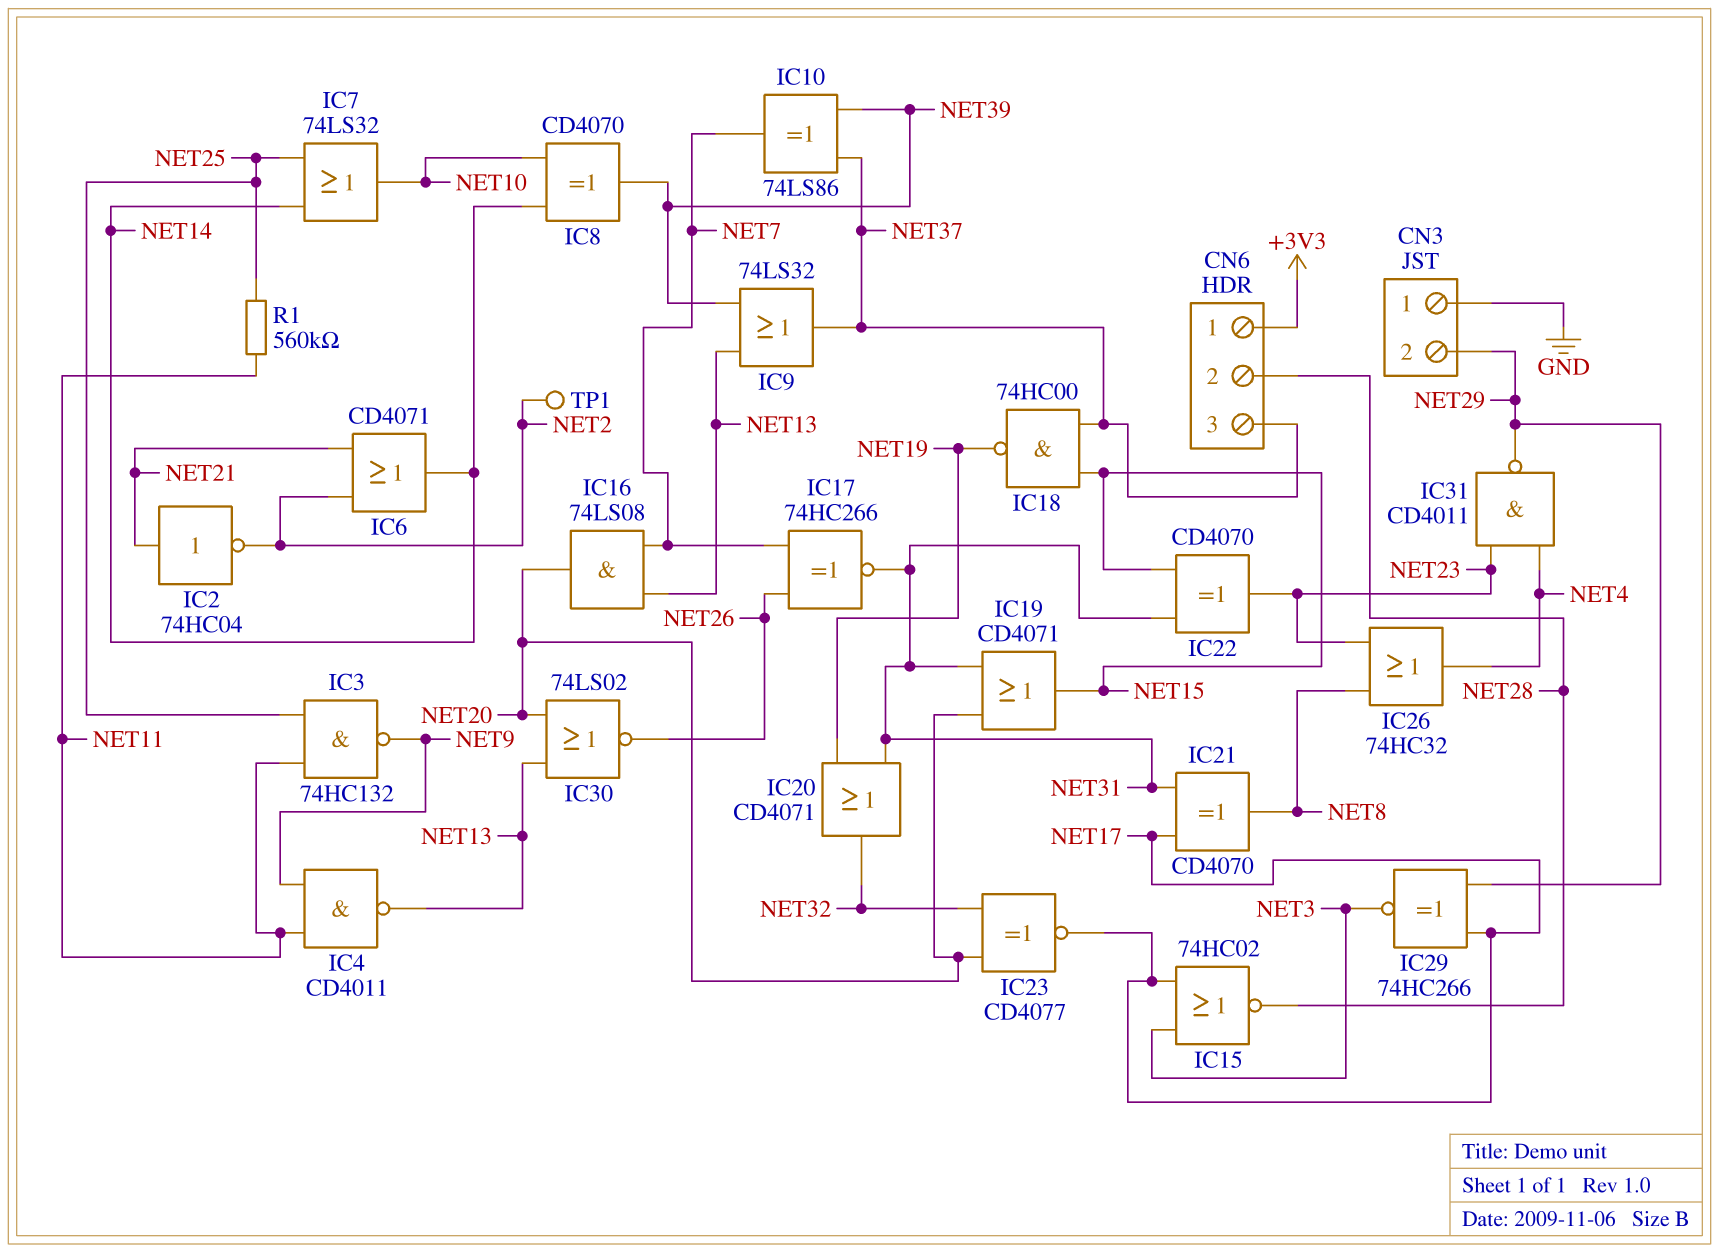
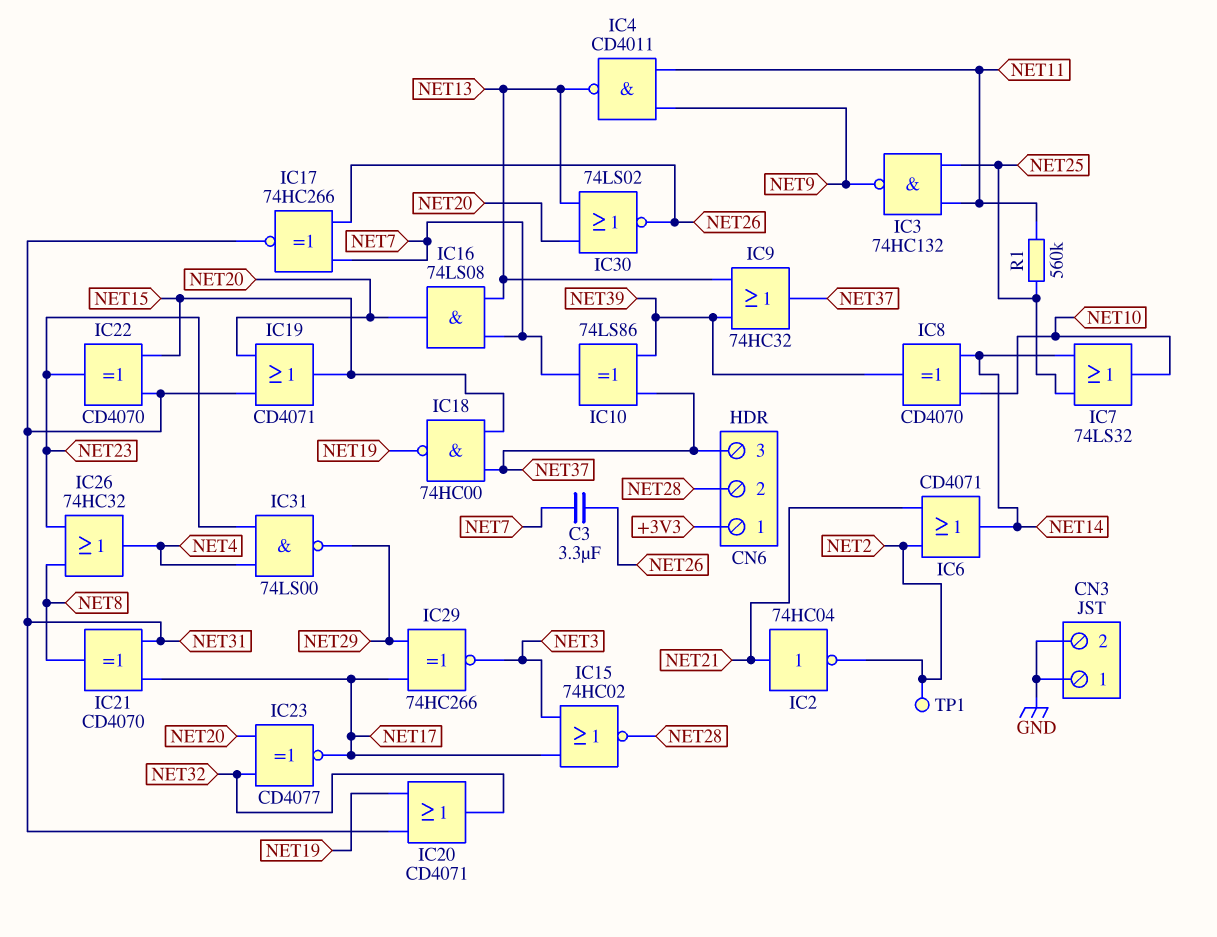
C3: none -> 3.3uF (NET7, NET26)
CN3 pin 2: NET29 -> GND
IC9: OR 74LS32 (in NET13, in NET39, out NET37) -> OR 74HC32 (in NET13, in NET39, out NET37)
IC31: NAND CD4011 (in NET4, in NET23, out NET29) -> NAND 74LS00 (in NET4, in NET23, out NET29)

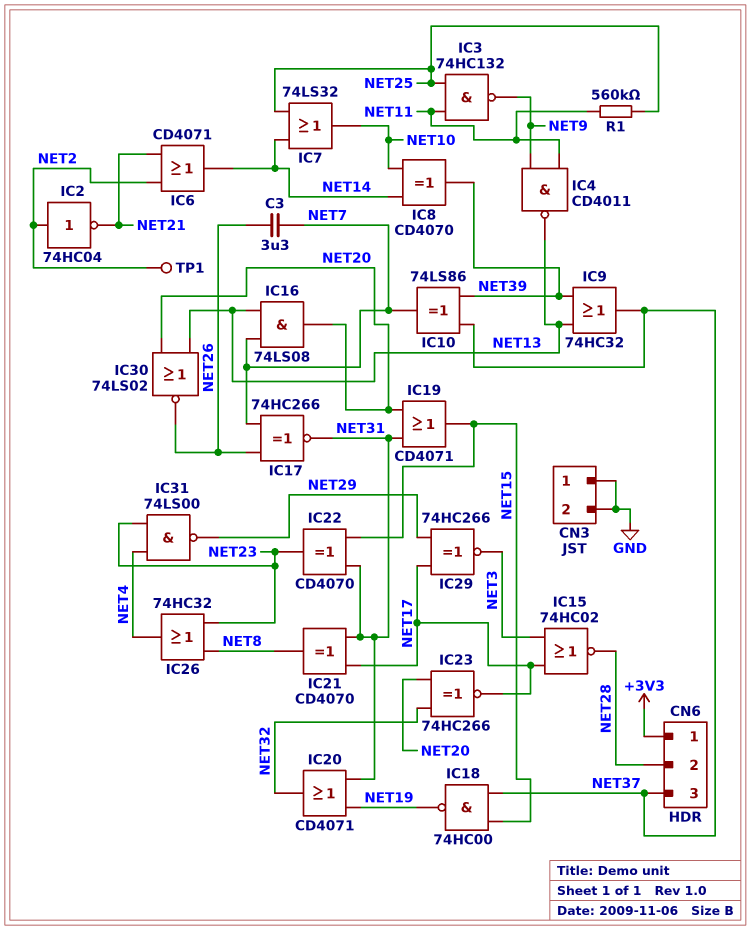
IC2: NOT 74HC04 (in NET21, out NET2) -> NOT 74HC04 (in NET2, out NET21)
IC23: XNOR CD4077 (in NET20, in NET32, out NET17) -> XNOR 74HC266 (in NET20, in NET32, out NET17)

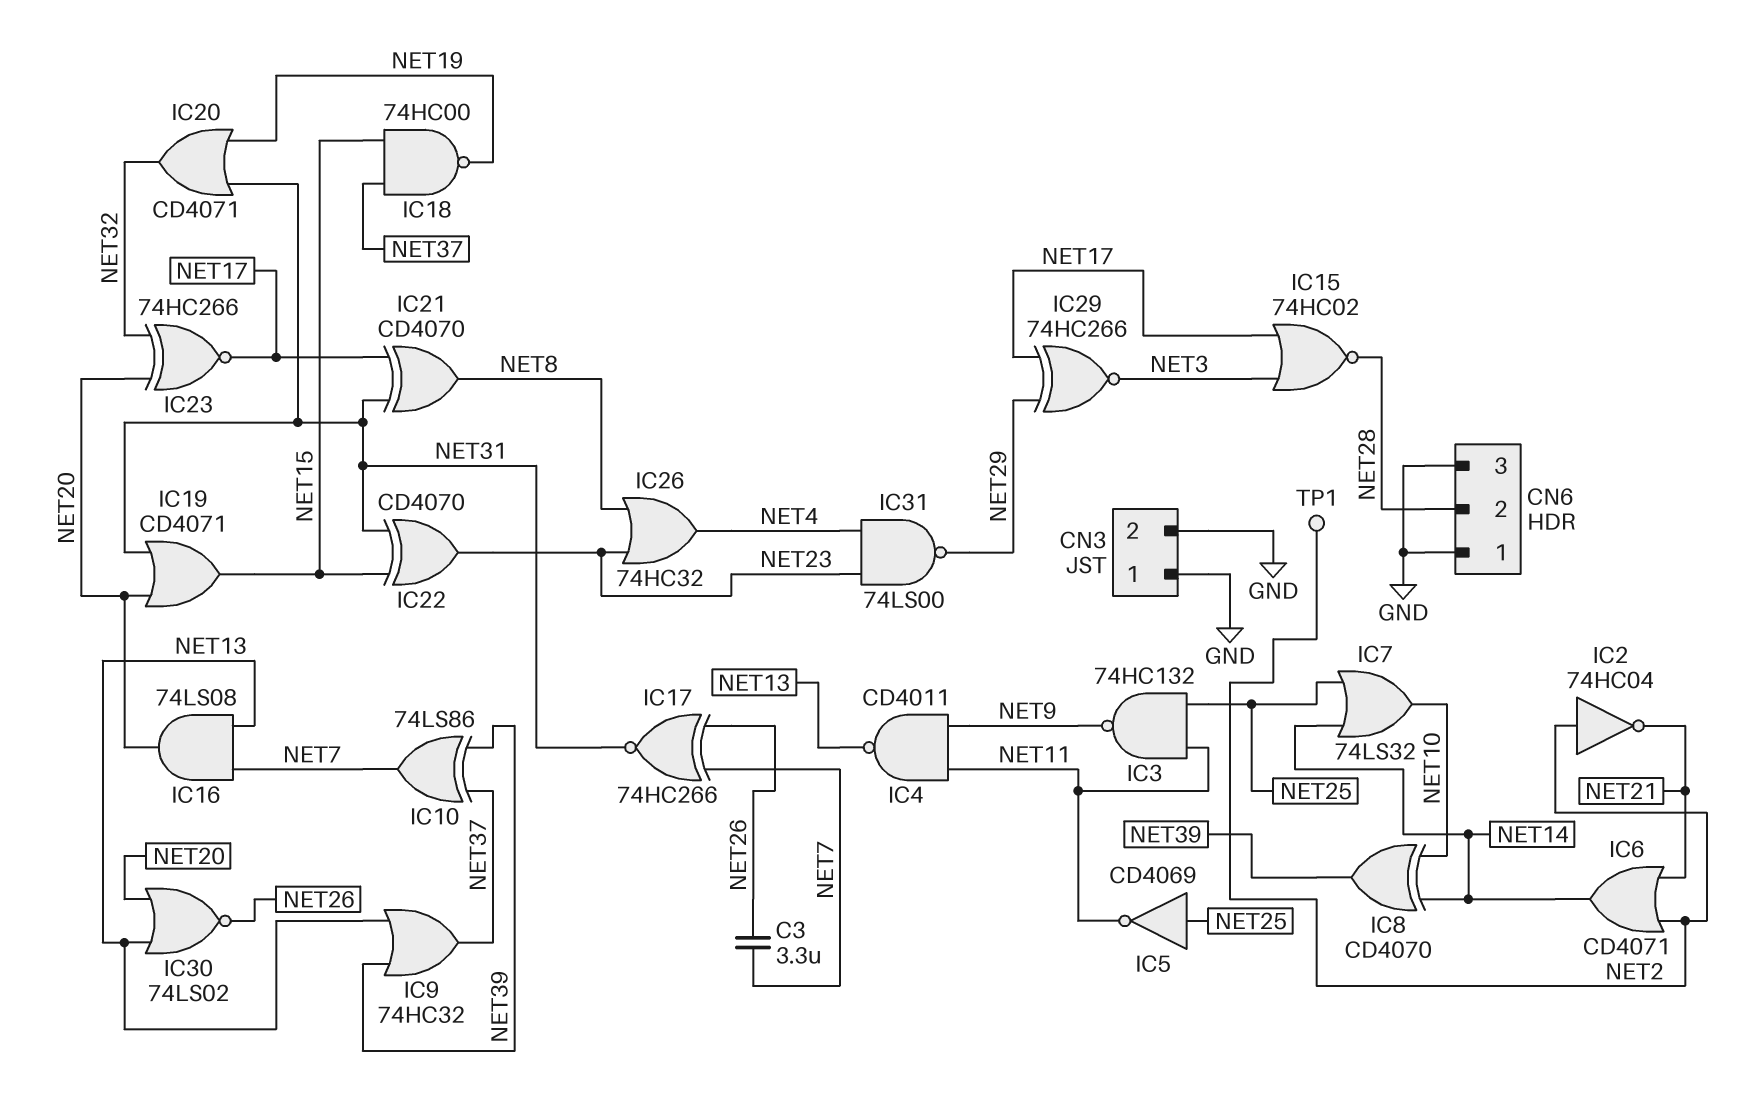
CN6 pin 1: +3V3 -> GND
CN6 pin 3: NET37 -> GND
IC5: none -> NOT CD4069 (in NET25, out NET11)
R1: 560k (NET11, NET25) -> none

